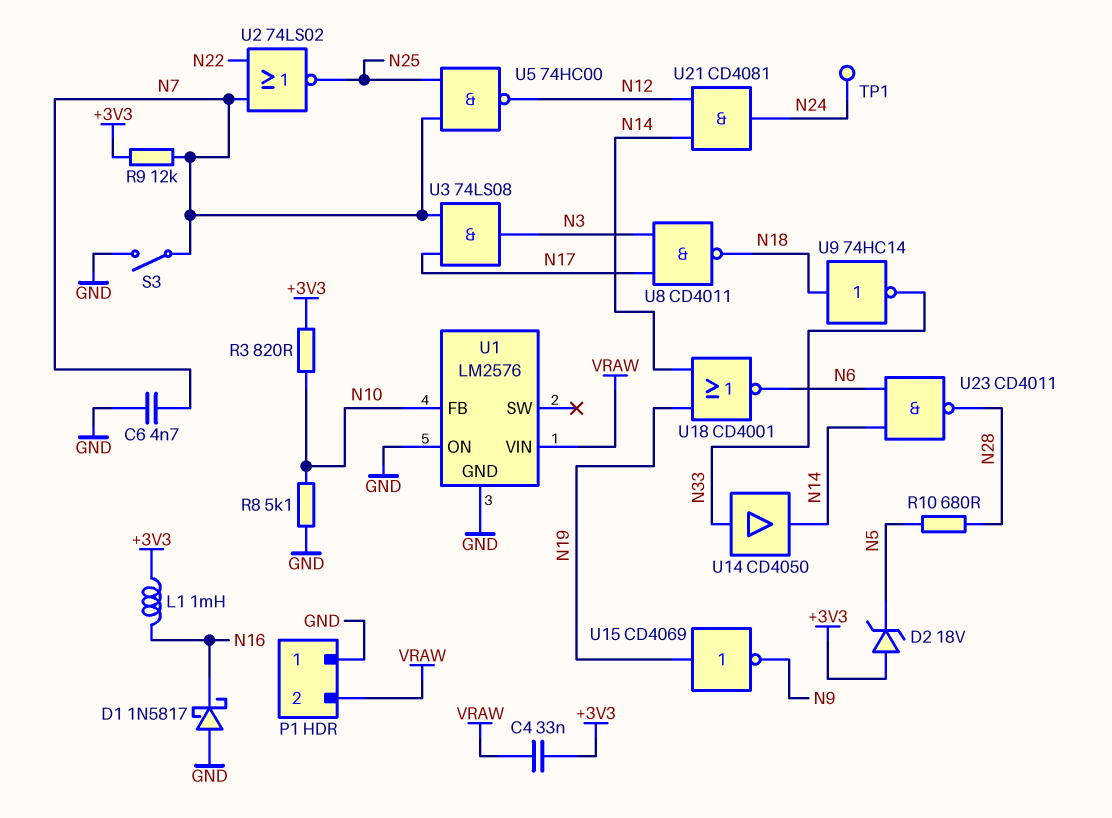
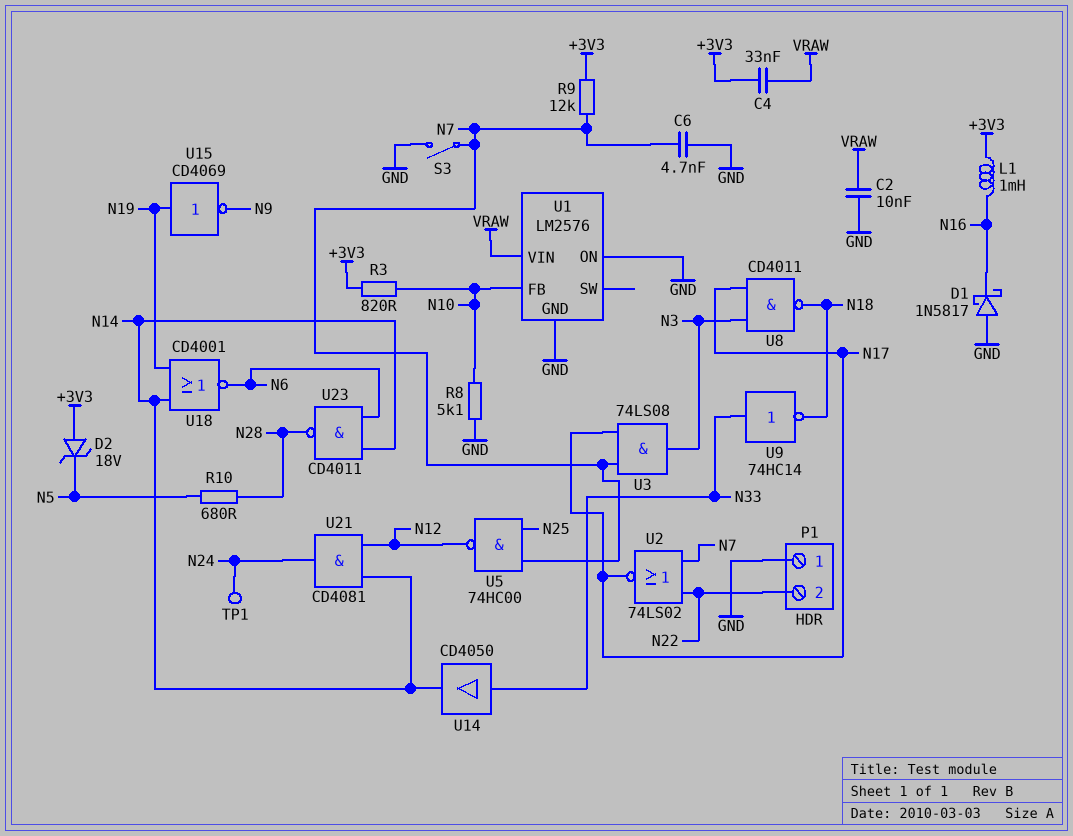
C2: none -> 10nF (GND, VRAW)
P1 pin 2: VRAW -> N22
U2: NOR 74LS02 (in N7, in N22, out N25) -> NOR 74LS02 (in N7, in N22, out N17)
U9: NOT 74HC14 (in N18, out N33) -> NOT 74HC14 (in N33, out N18)

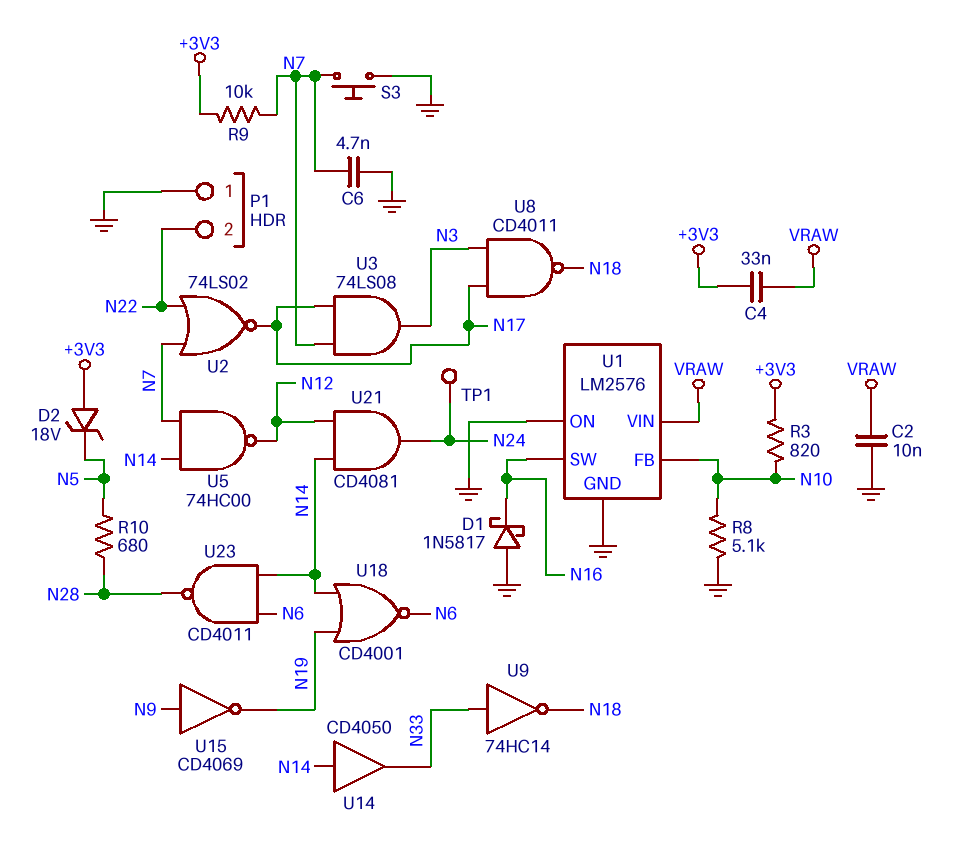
L1: 1mH (+3V3, N16) -> none
R9: 12k (+3V3, N7) -> 10k (+3V3, N7)
S3: switch (GND, N7) -> button (GND, N7)
U1 pin SW: none -> N16
U5: NAND 74HC00 (in N7, in N25, out N12) -> NAND 74HC00 (in N7, in N14, out N12)
U14: buffer CD4050 (in N33, out N14) -> buffer CD4050 (in N14, out N33)
U15: NOT CD4069 (in N19, out N9) -> NOT CD4069 (in N9, out N19)

